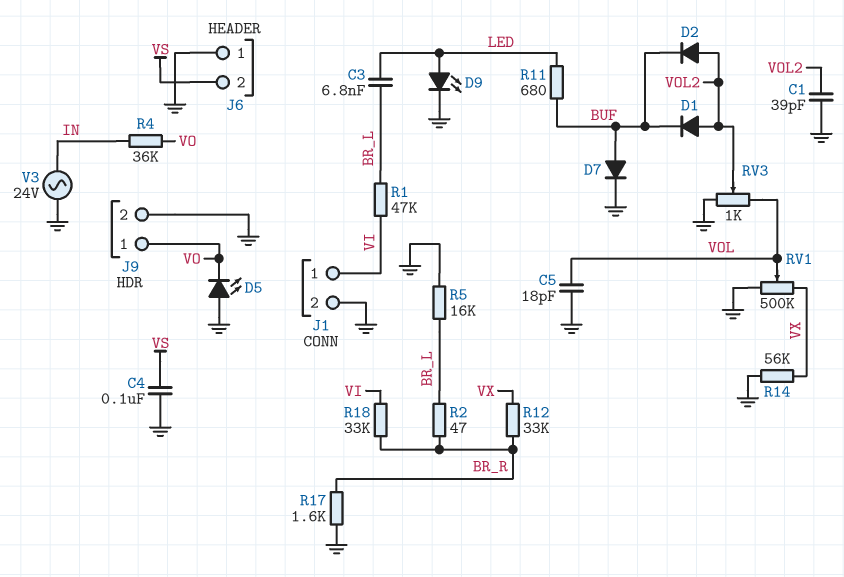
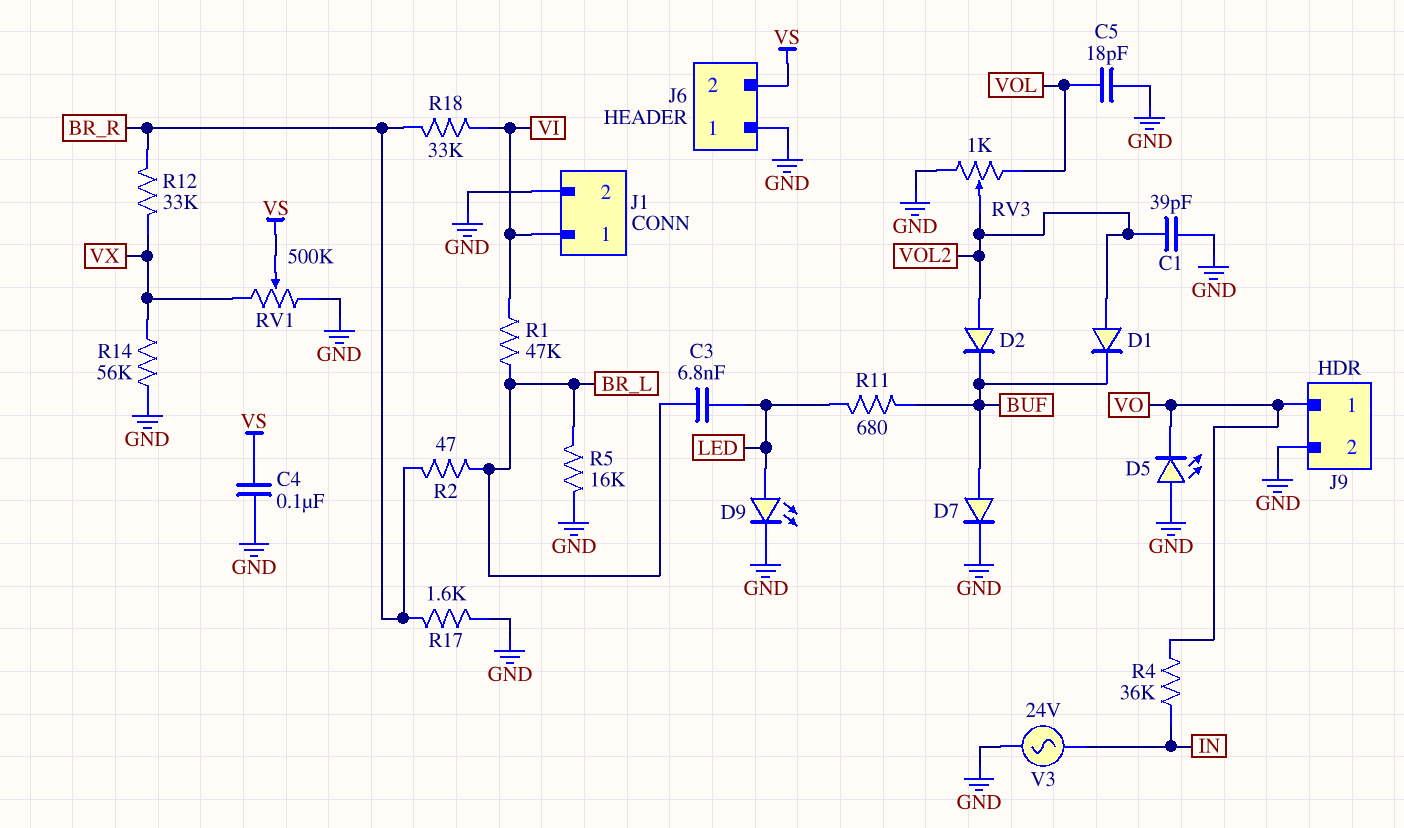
RV1: 500k (GND, VX, wiper VOL) -> 500k (GND, VX, wiper VS)

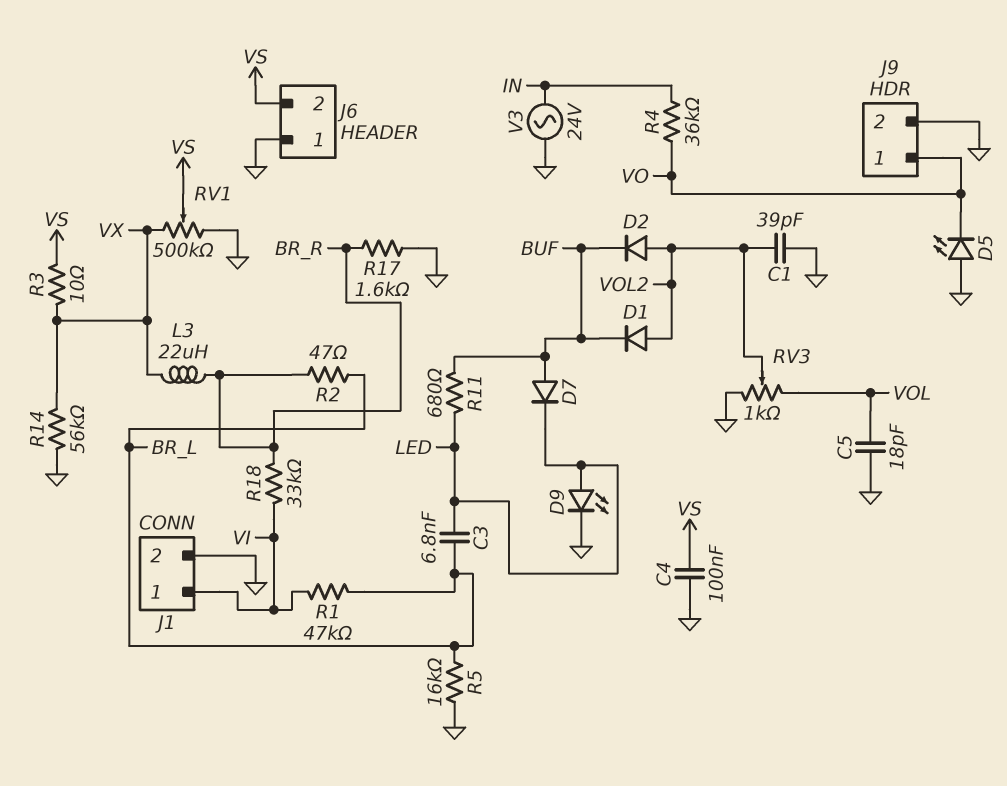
D7: diode (A BUF, K GND) -> diode (A BUF, K LED)
L3: none -> 22uH (BR_R, VX)
R3: none -> 10 (VS, VX)
R12: 33k (BR_R, VX) -> none

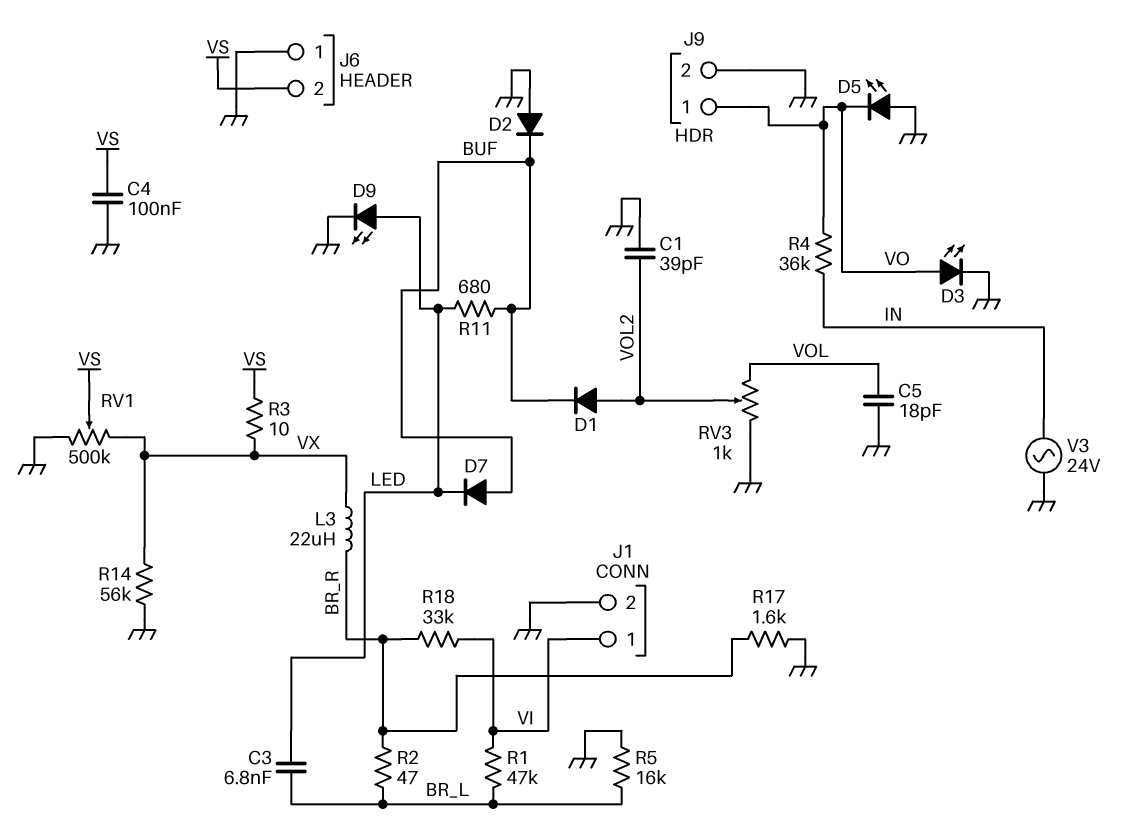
D2: diode (A VOL2, K BUF) -> diode (A GND, K BUF)
D3: none -> LED (A VO, K GND)

